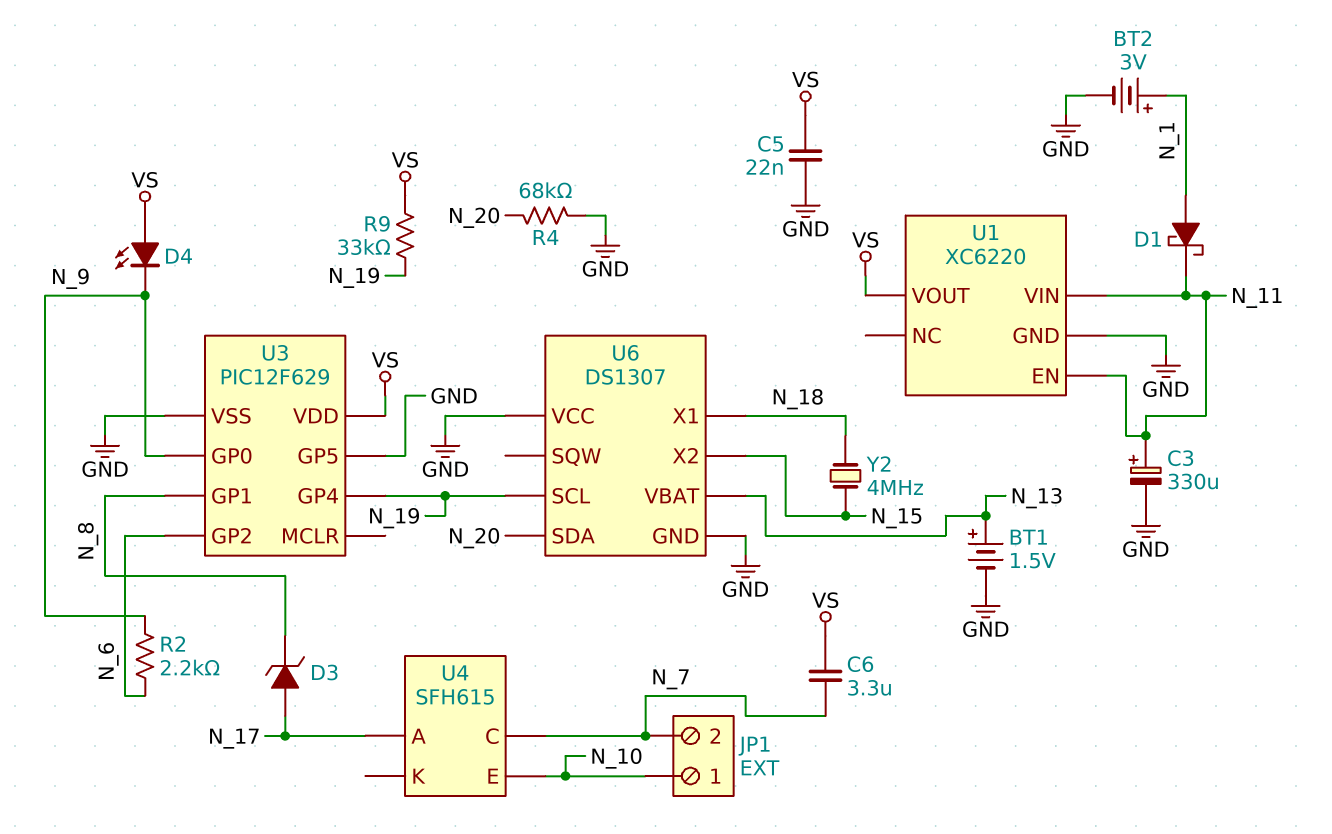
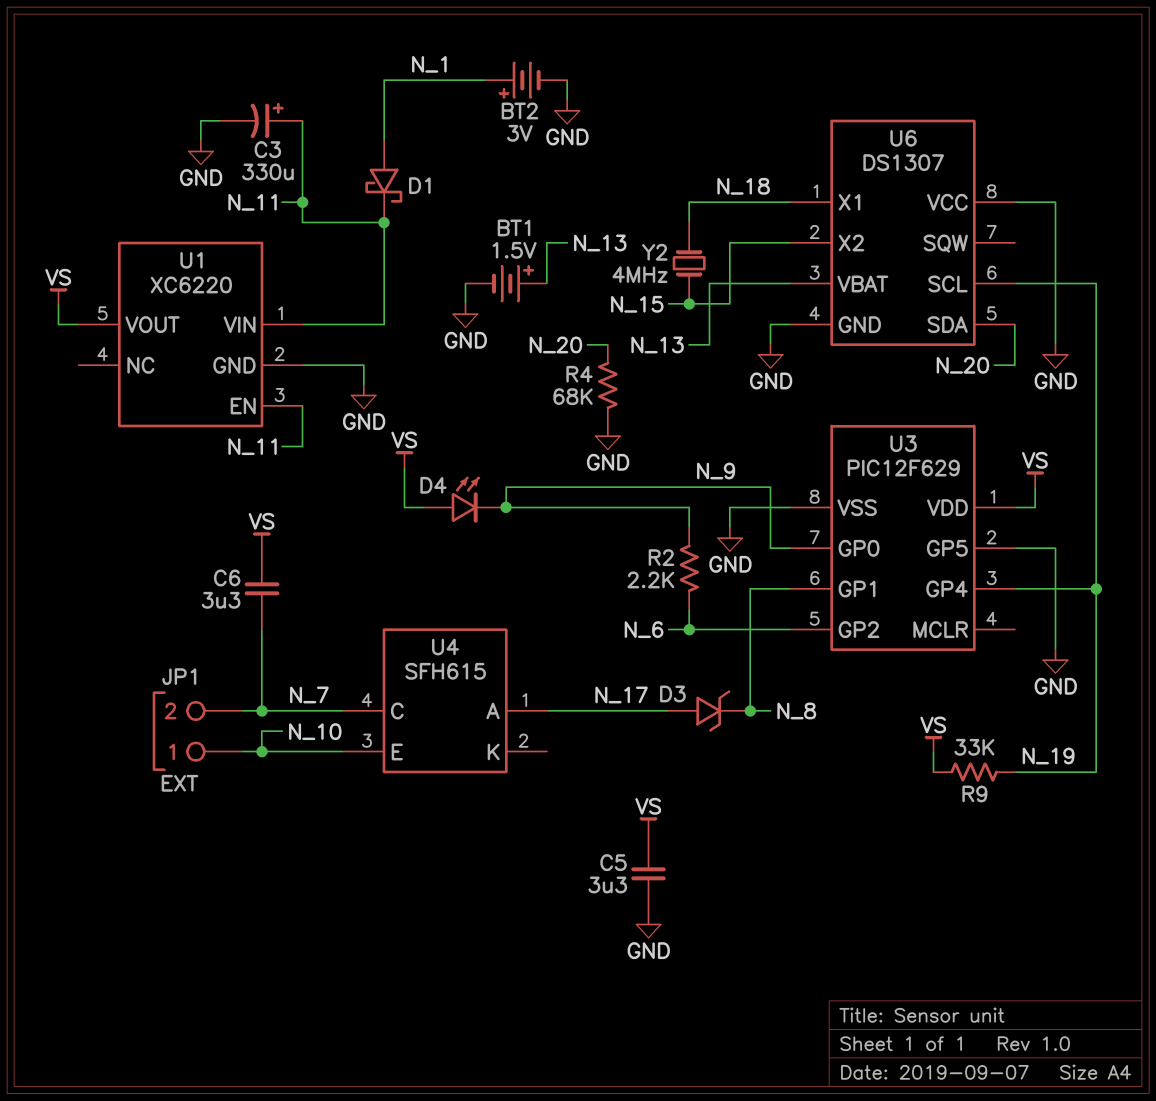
C5: 22nF (GND, VS) -> 3.3uF (GND, VS)

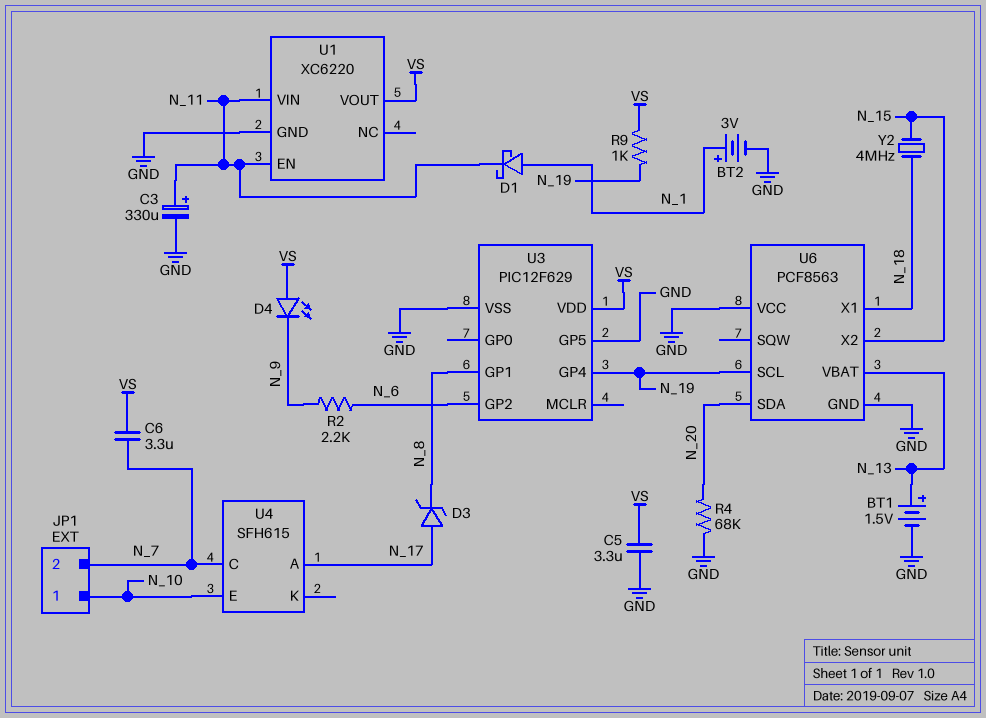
R9: 33k (N_19, VS) -> 1k (N_19, VS)
U3 pin GP0: N_9 -> none
U6: DS1307 -> PCF8563

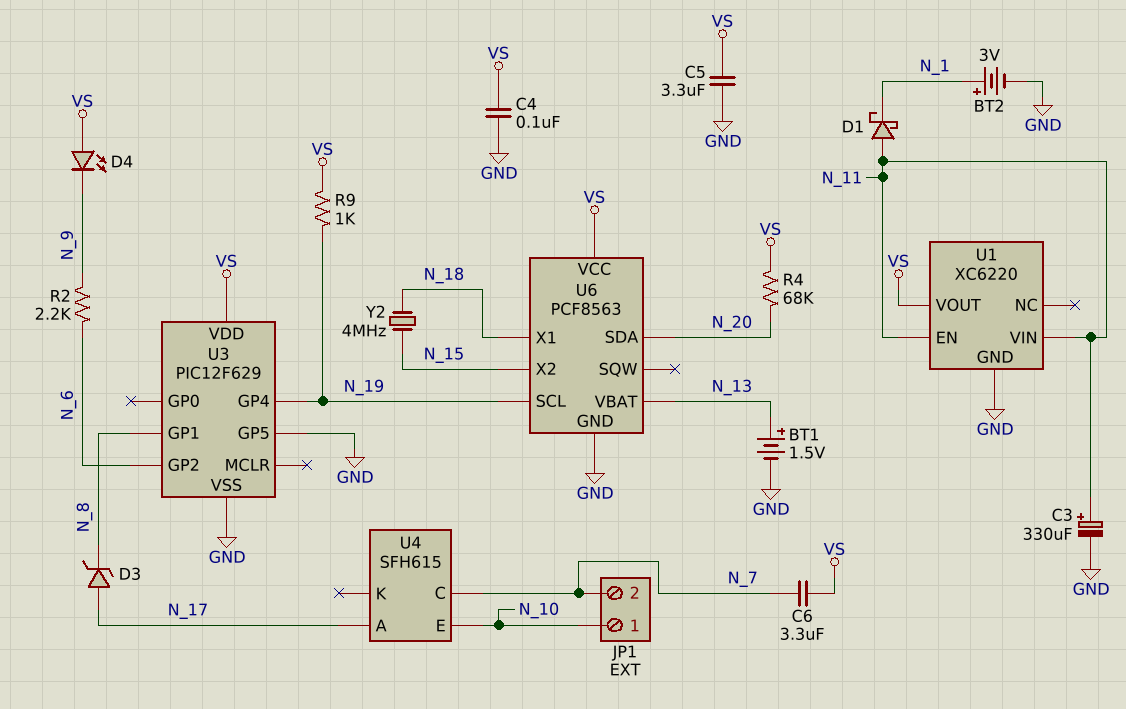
C4: none -> 100nF (GND, VS)
D1: schottky (A N_1, K N_11) -> schottky (A N_11, K N_1)
R4: 68k (GND, N_20) -> 68k (N_20, VS)
U6 pin VCC: GND -> VS

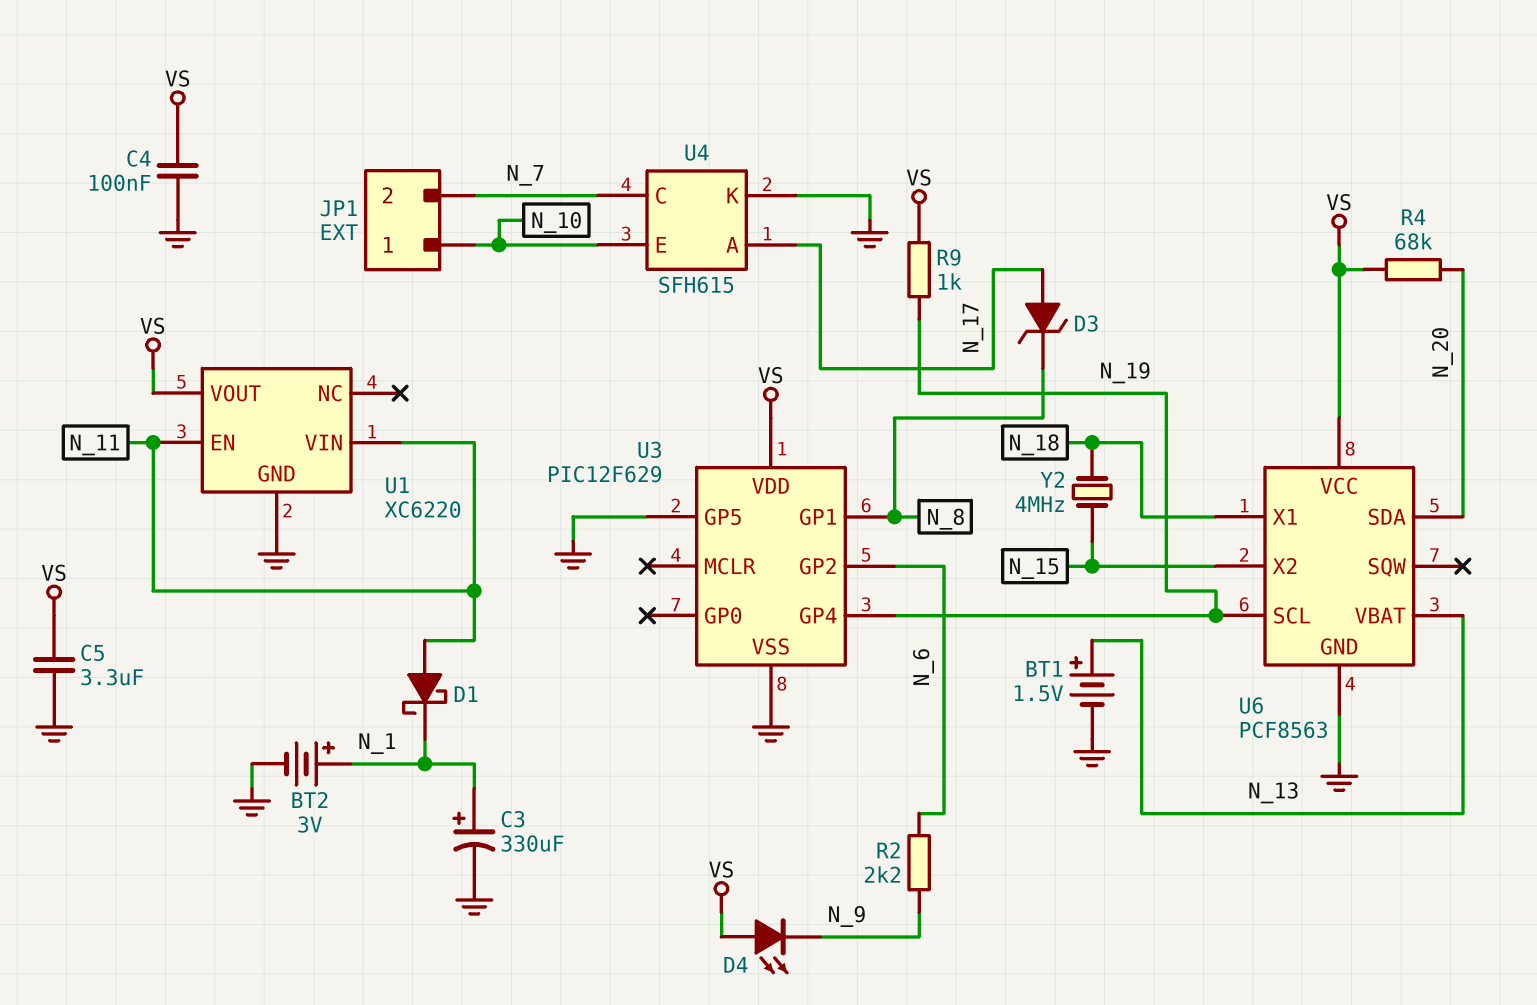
C3: 330uF (plus N_11, minus GND) -> 330uF (plus N_1, minus GND)
C6: 3.3uF (N_7, VS) -> none
U4 pin K: none -> GND

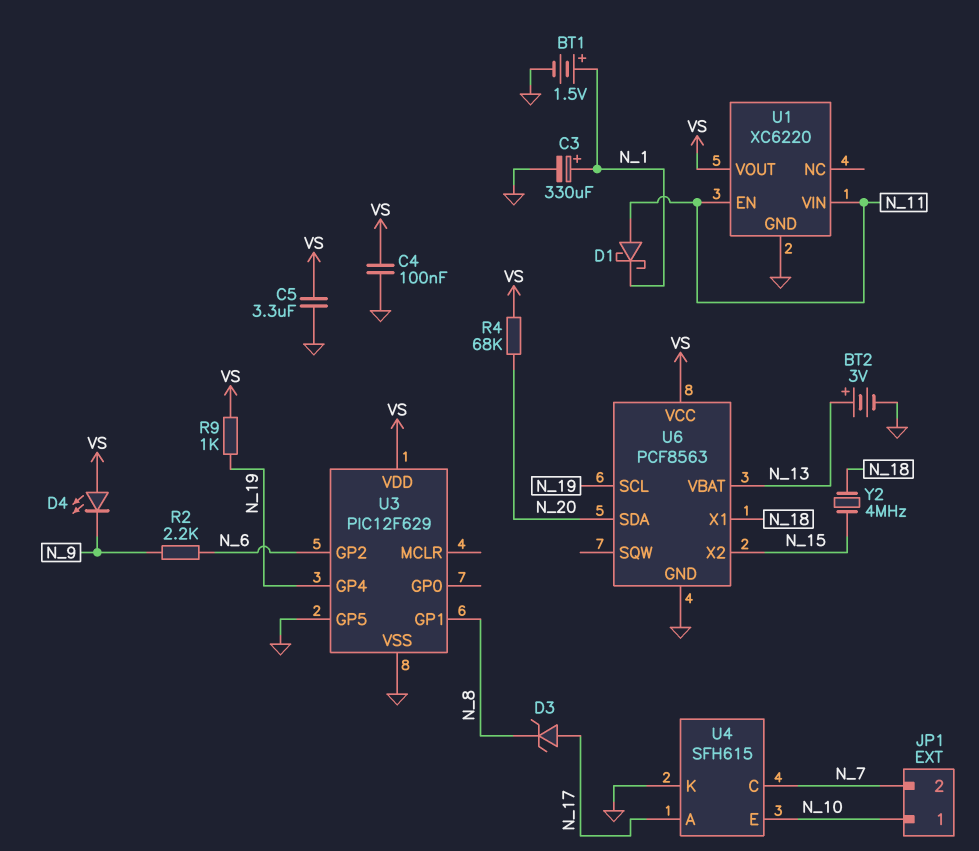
BT1: 1.5V (plus N_13, minus GND) -> 1.5V (plus N_1, minus GND)
BT2: 3V (plus N_1, minus GND) -> 3V (plus N_13, minus GND)

